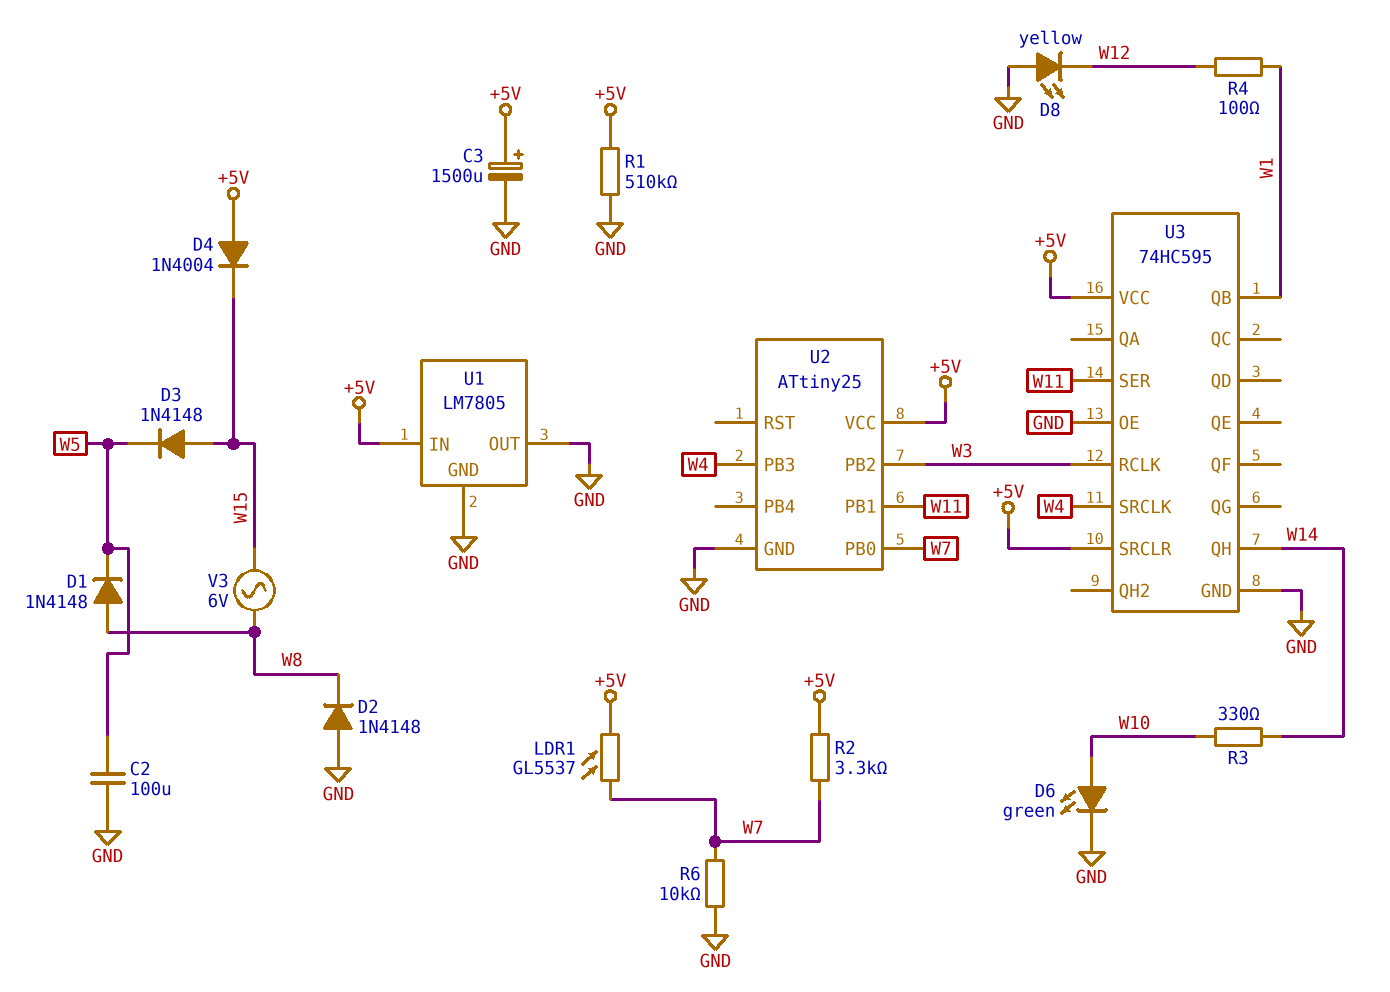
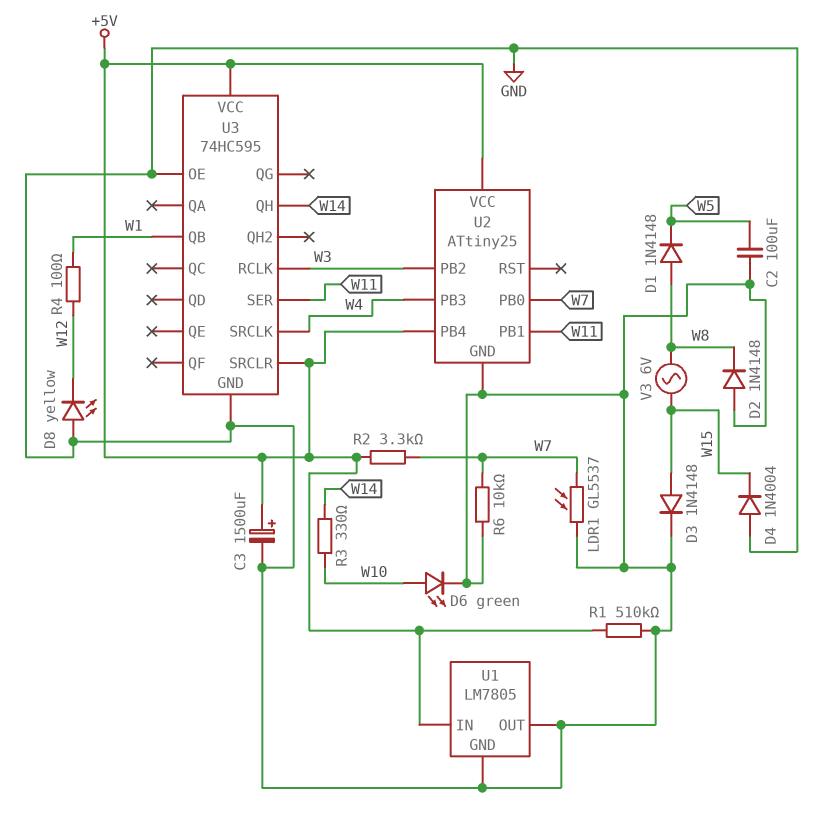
D3: diode 1N4148 (A W15, K W5) -> diode 1N4148 (A W15, K GND)
D4: diode 1N4004 (A +5V, K W15) -> diode 1N4004 (A GND, K W15)
LDR1: GL5537 (+5V, W7) -> GL5537 (GND, W7)
U2 pin PB4: none -> +5V

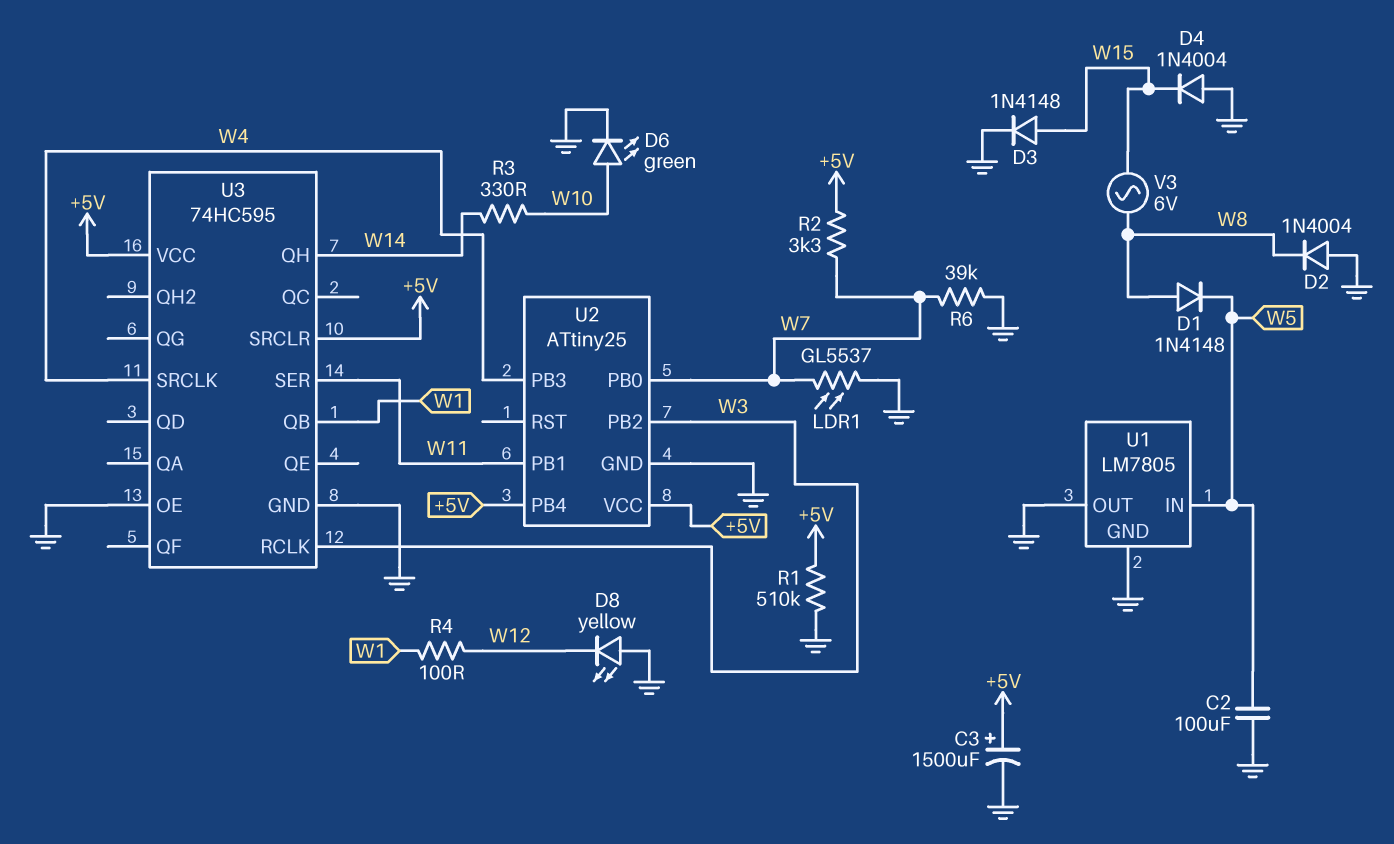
D2: diode 1N4148 (A GND, K W8) -> diode 1N4004 (A GND, K W8)
R6: 10k (GND, W7) -> 39k (GND, W7)
U1 pin IN: +5V -> W5

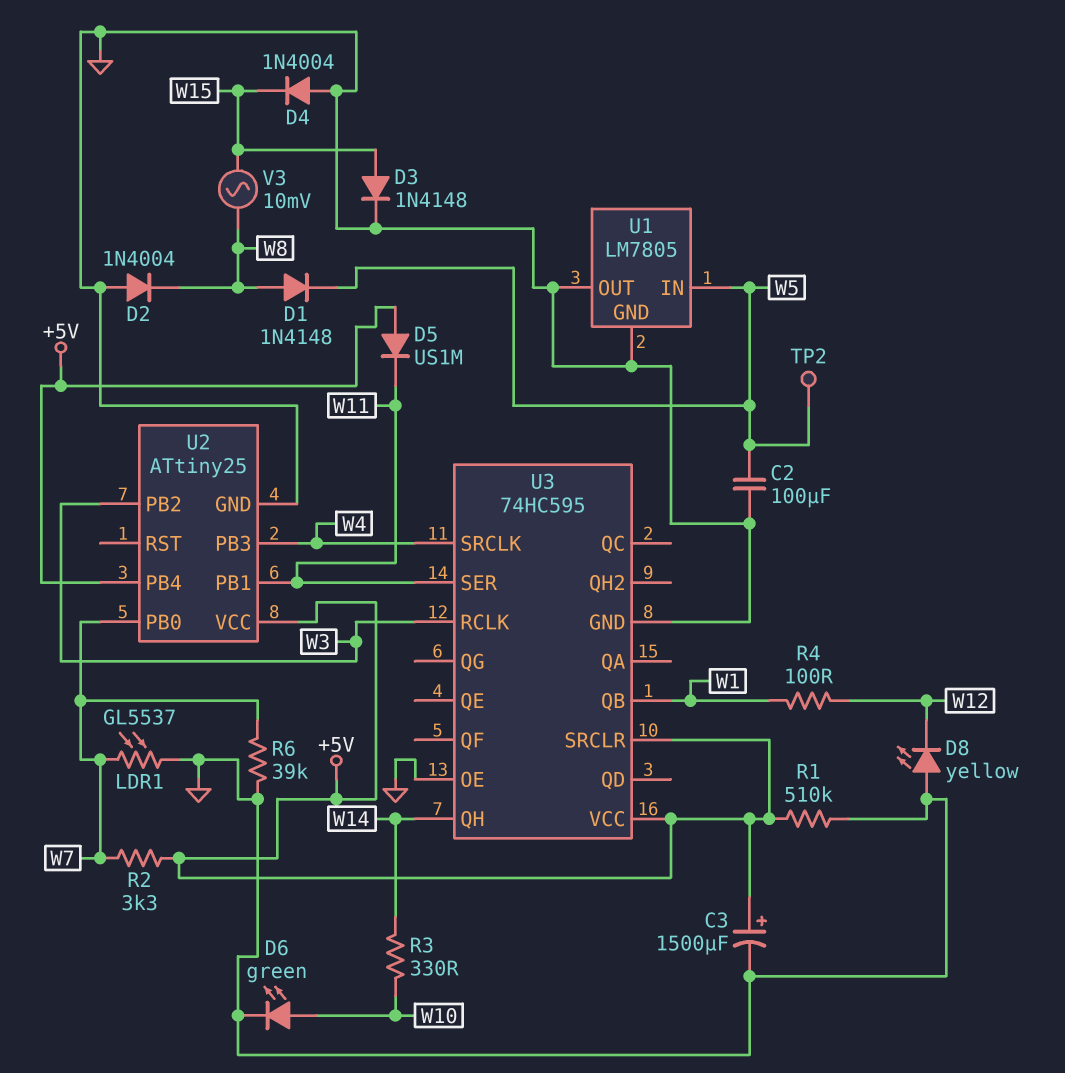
D5: none -> diode US1M (A +5V, K W11)
TP2: none -> test point (W5)
V3: AC 6V (W8, W15) -> AC 10mV (W8, W15)

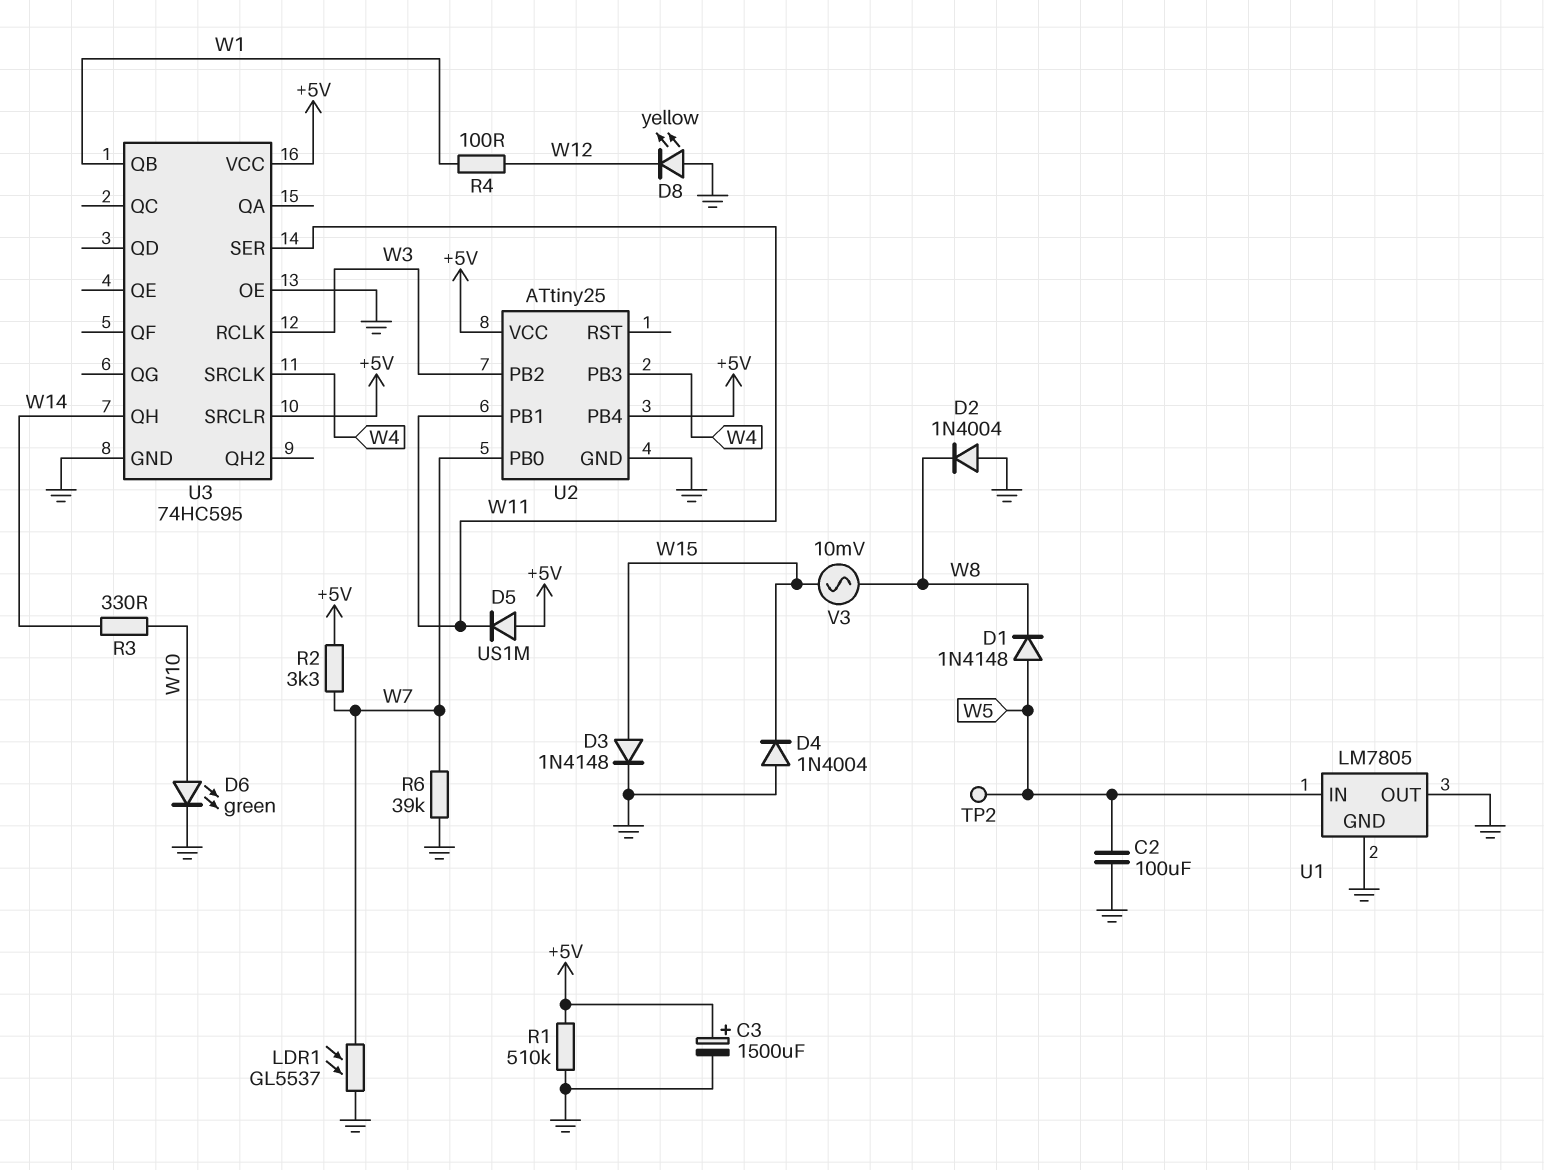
D1: diode 1N4148 (A W8, K W5) -> diode 1N4148 (A W5, K W8)

